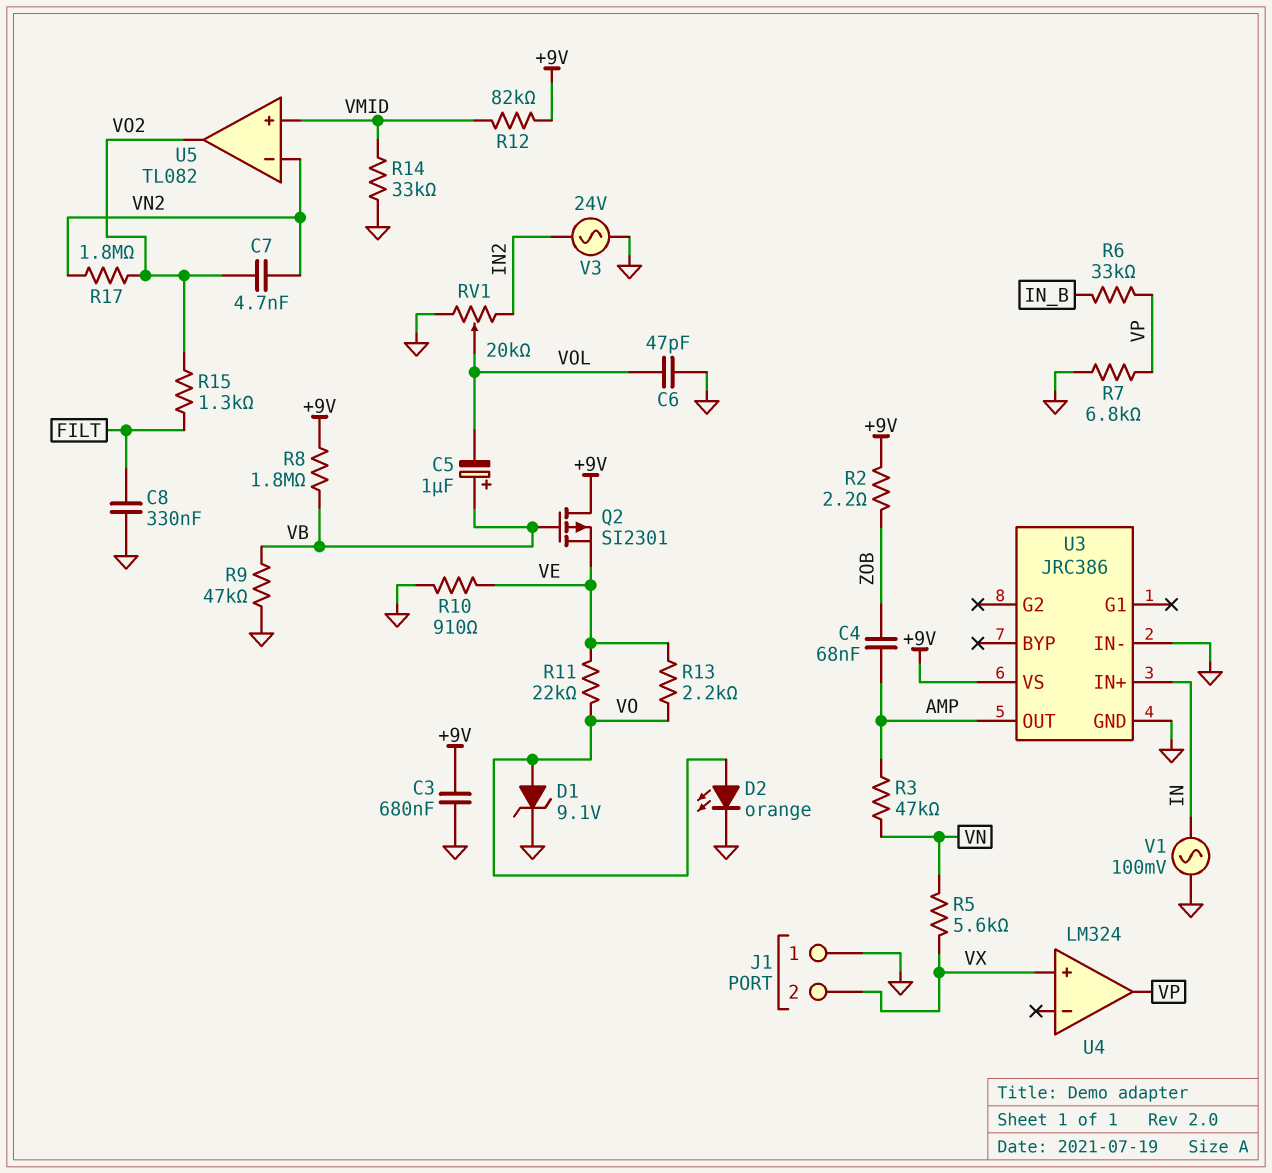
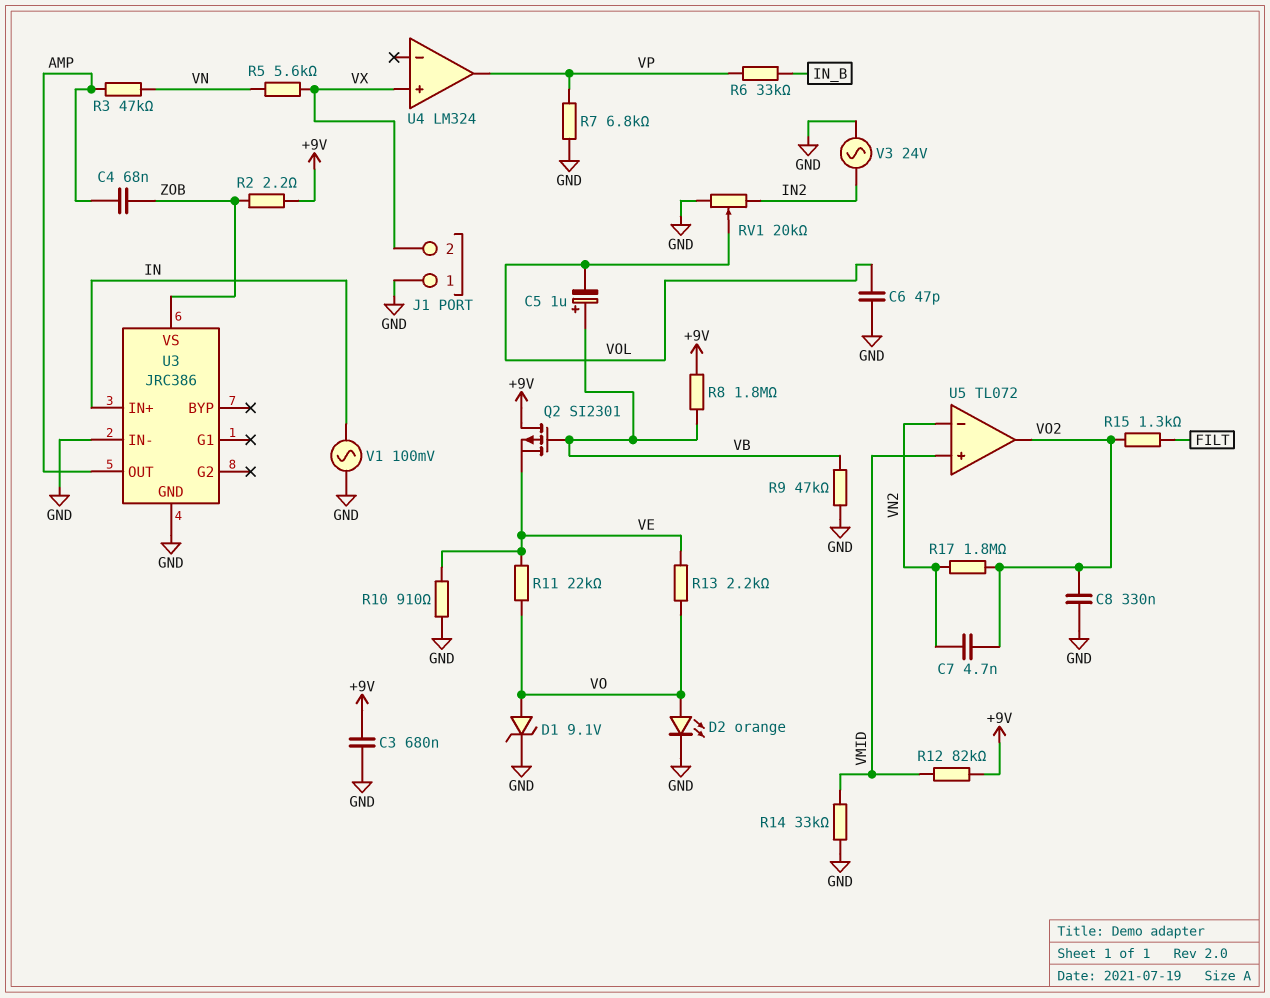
C8: 330nF (FILT, GND) -> 330nF (GND, VO2)
U3 pin VS: +9V -> ZOB
U5: TL082 -> TL072

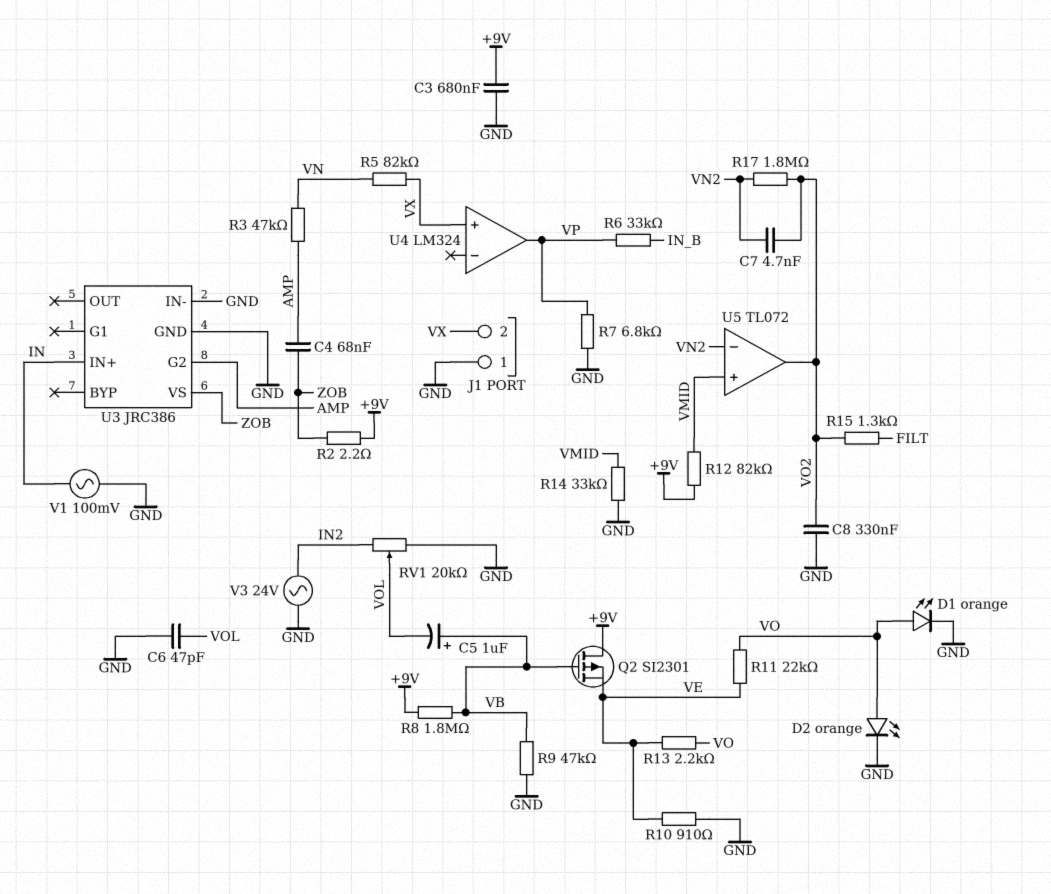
D1: zener 9.1V (A VO, K GND) -> LED orange (A VO, K GND)
R5: 5.6k (VN, VX) -> 82k (VN, VX)
U3 pin G2: none -> AMP
U3 pin OUT: AMP -> none

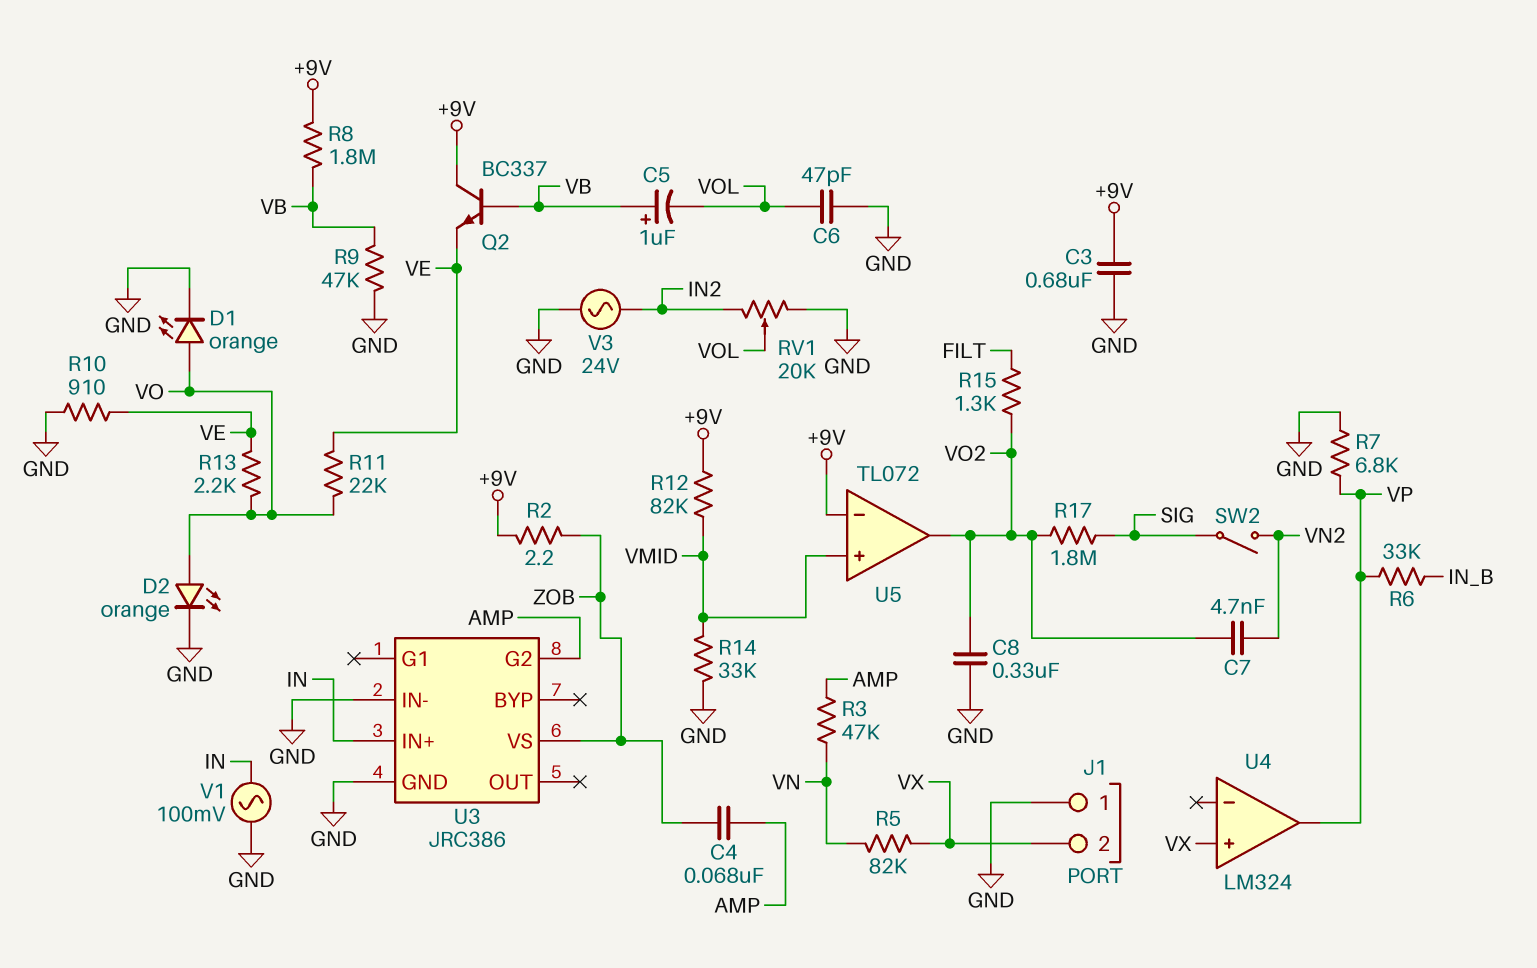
Q2: PMOS SI2301 (G VB, D +9V, S VE) -> NPN BC337 (B VB, C +9V, E VE)
R17: 1.8M (VN2, VO2) -> 1.8M (SIG, VO2)
SW2: none -> switch (SIG, VN2)
U5 pin in-: VN2 -> +9V

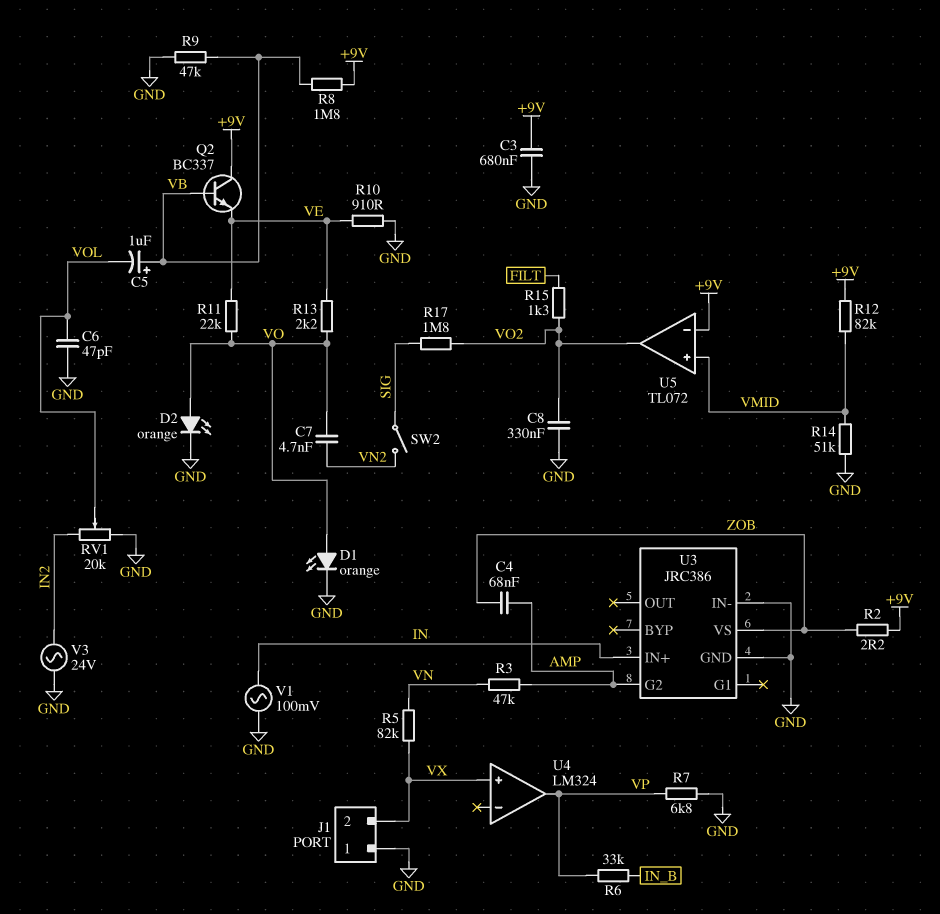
C7: 4.7nF (VN2, VO2) -> 4.7nF (VN2, VO)
R14: 33k (GND, VMID) -> 51k (GND, VMID)

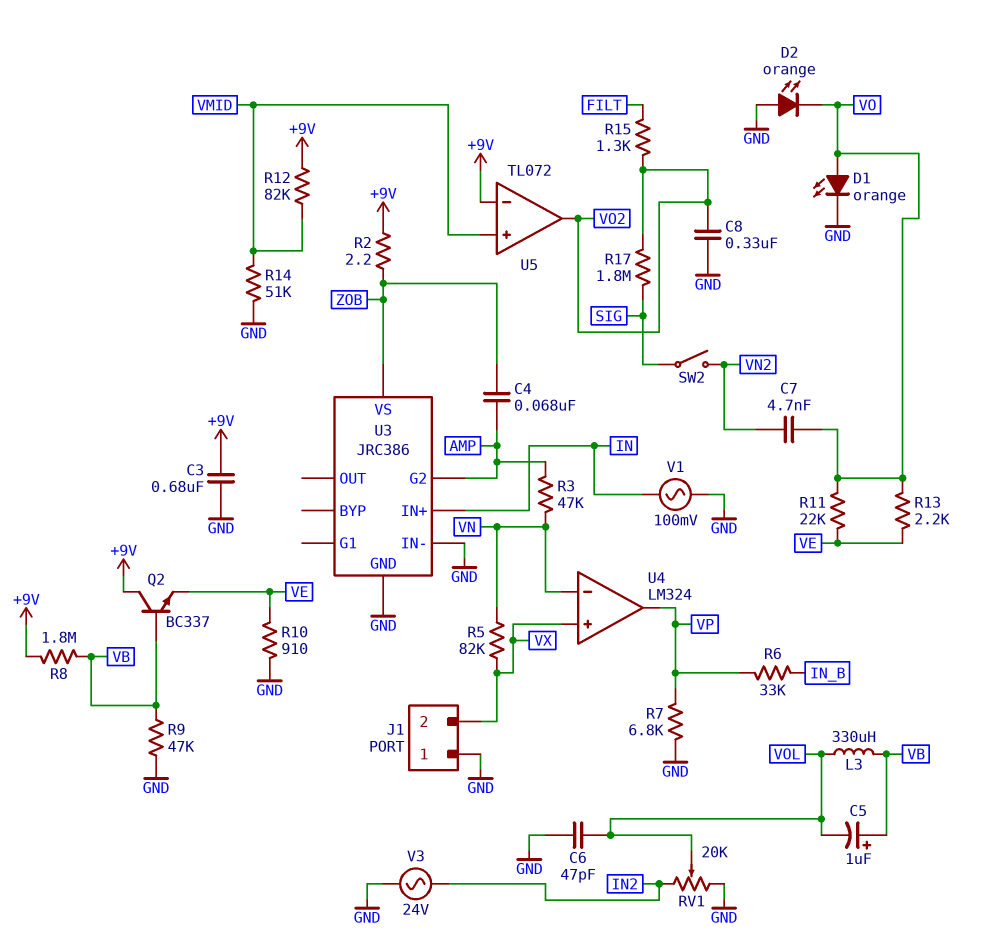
D2: LED orange (A VO, K GND) -> LED orange (A GND, K VO)
L3: none -> 330uH (VB, VOL)
U4 pin in-: none -> VN

